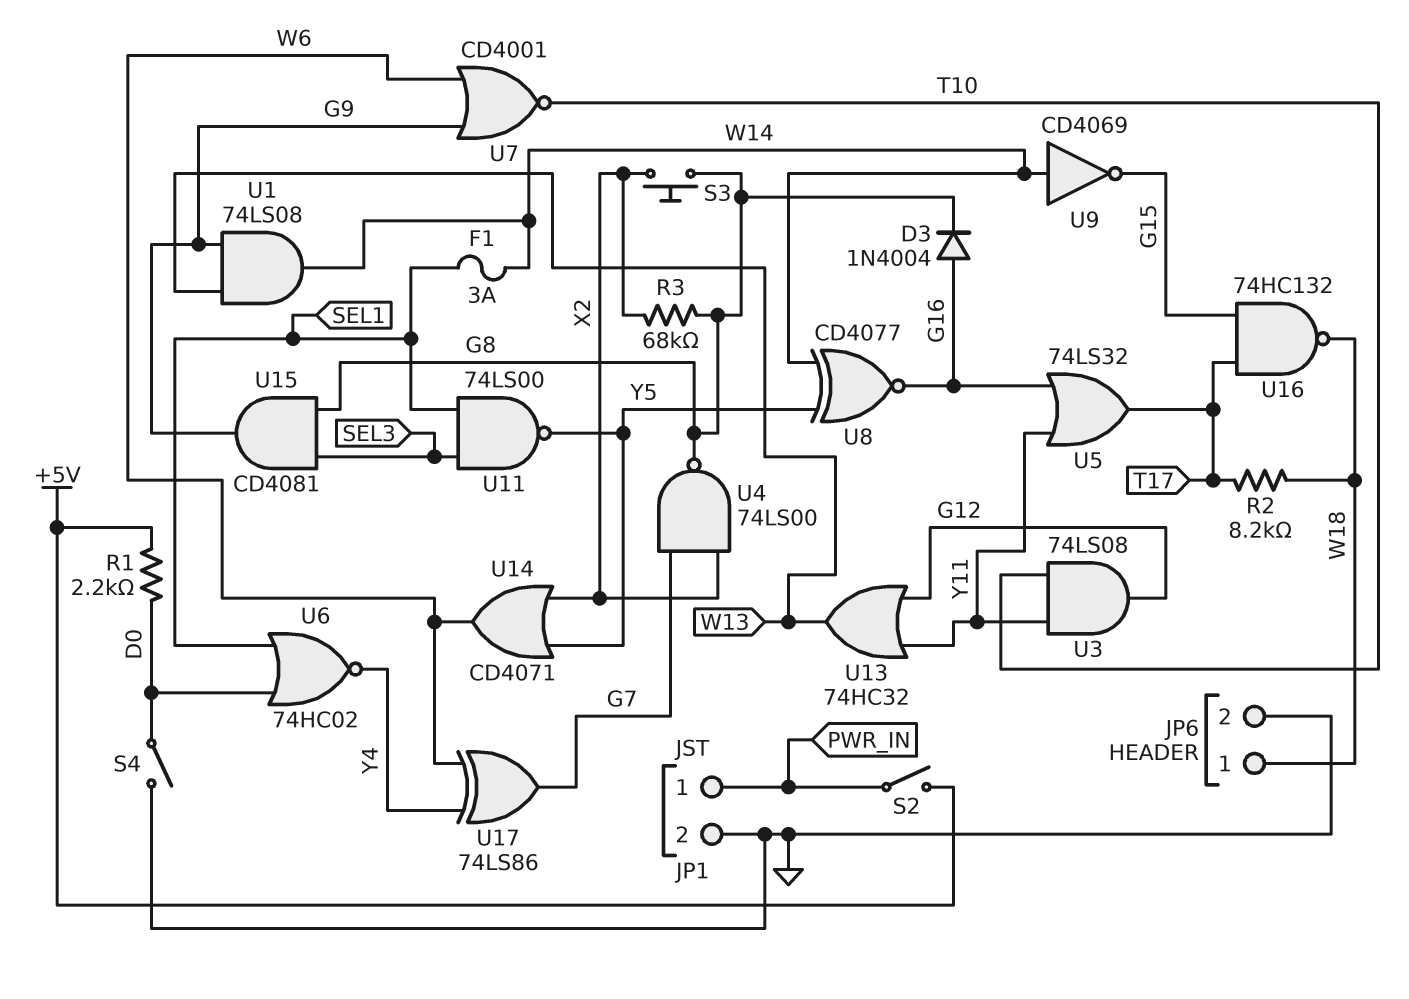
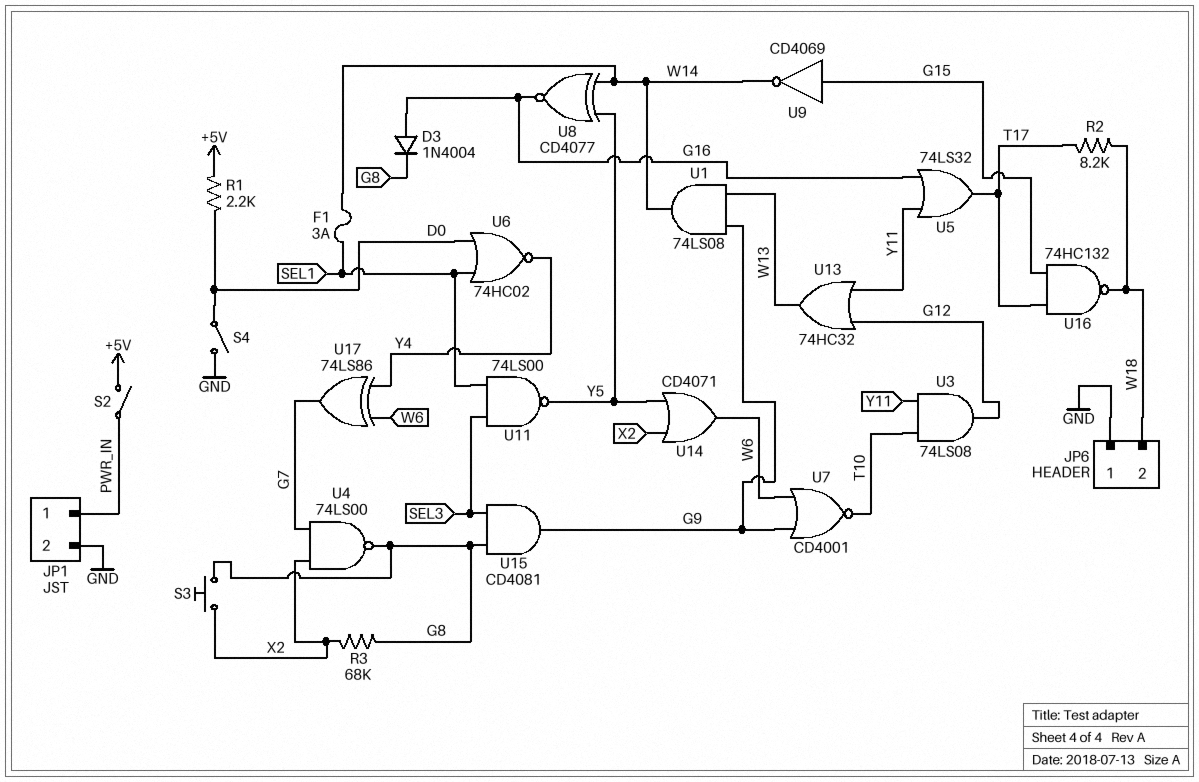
JP6 pin 1: W18 -> GND
JP6 pin 2: GND -> W18
U9: NOT CD4069 (in W14, out G15) -> NOT CD4069 (in G15, out W14)

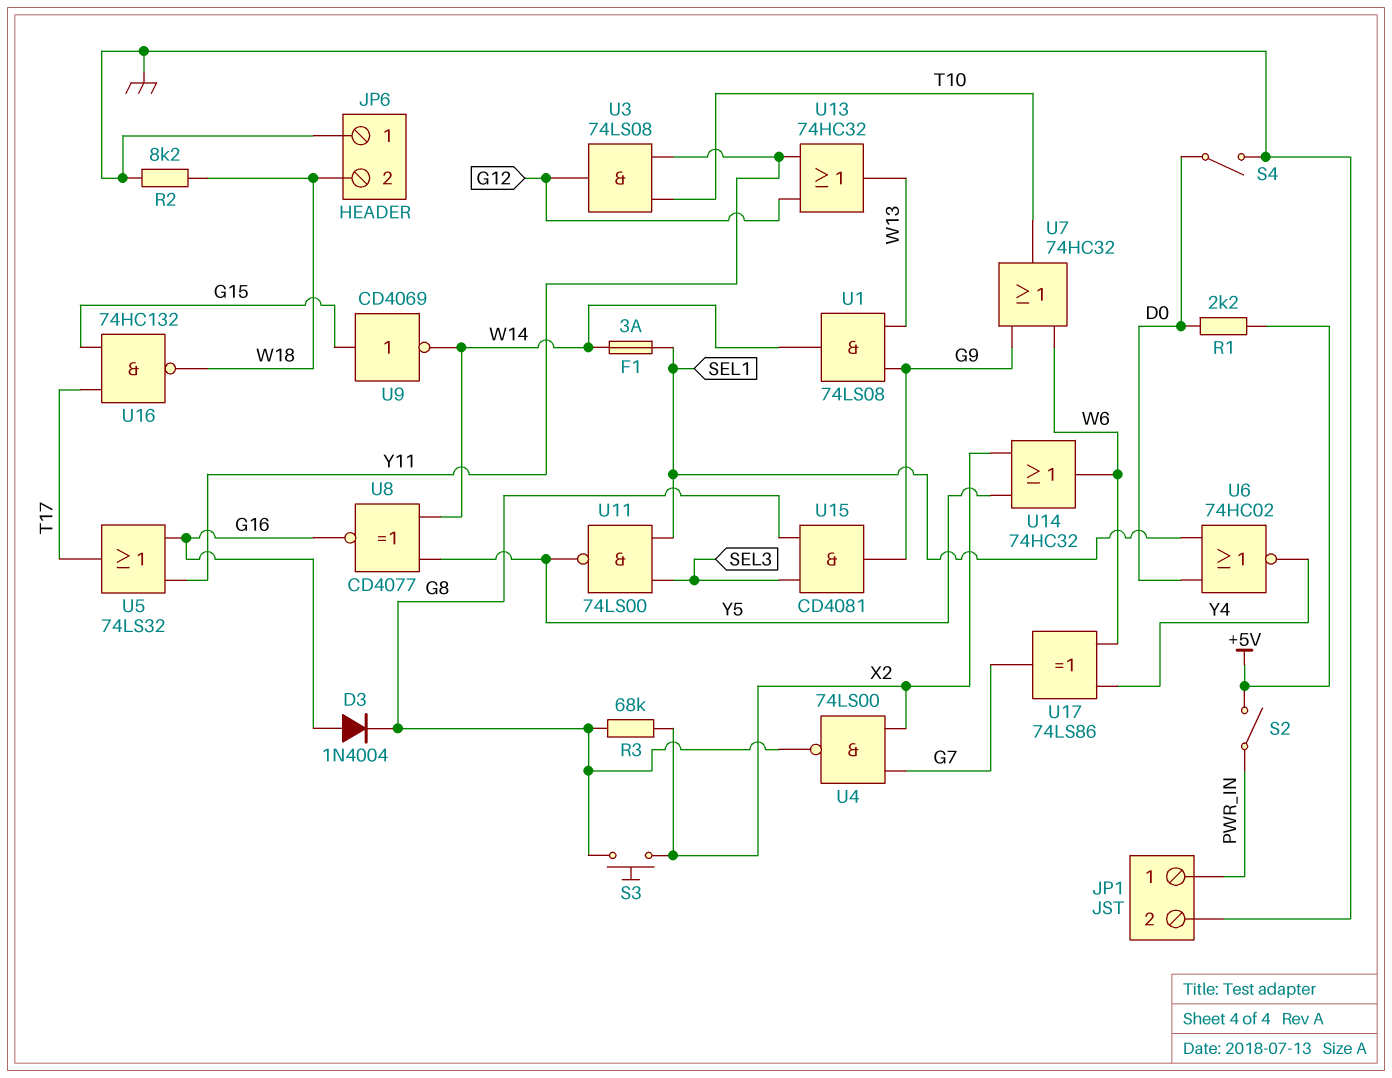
R2: 8.2k (T17, W18) -> 8.2k (GND, W18)
U7: NOR CD4001 (in G9, in W6, out T10) -> OR 74HC32 (in G9, in W6, out T10)
U14: OR CD4071 (in X2, in Y5, out W6) -> OR 74HC32 (in X2, in Y5, out W6)

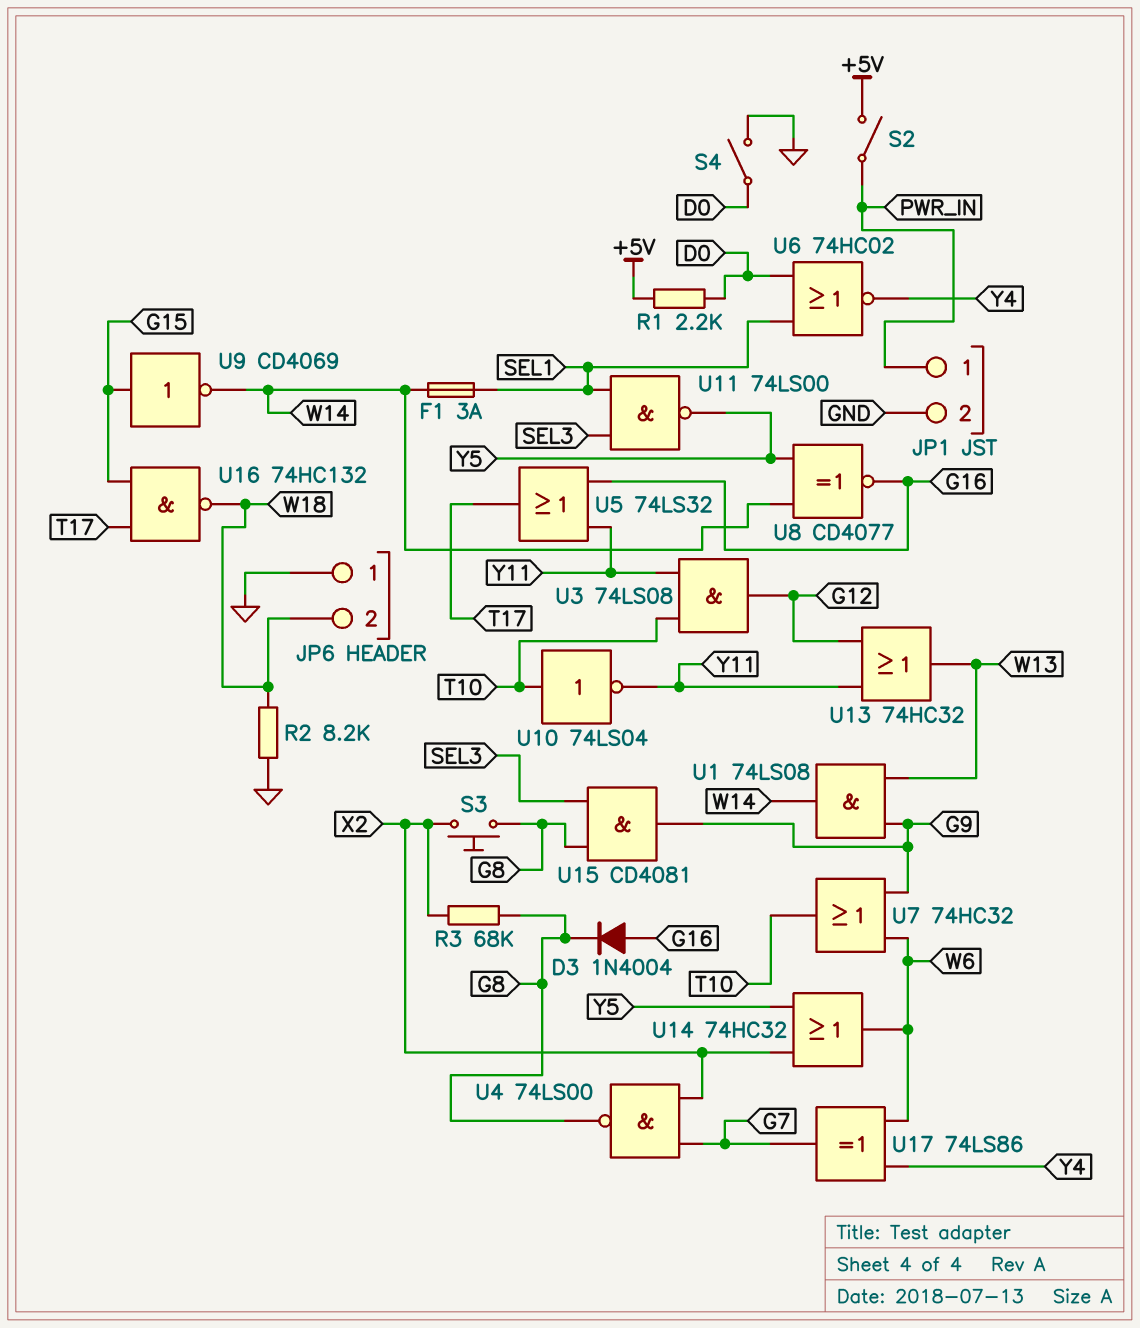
U10: none -> NOT 74LS04 (in T10, out Y11)

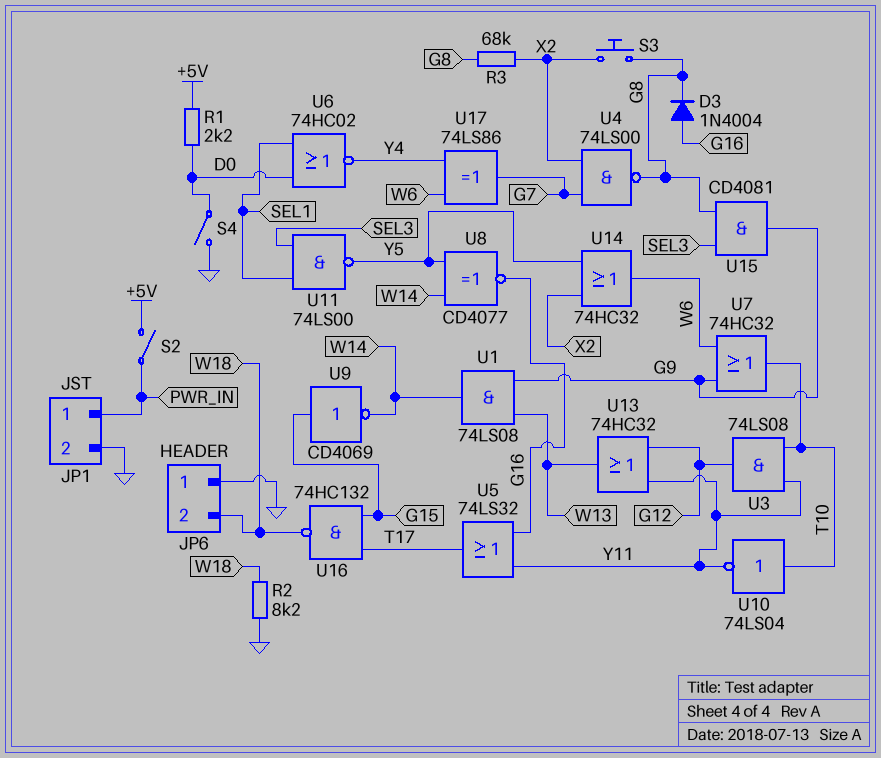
F1: 3A (SEL1, W14) -> none

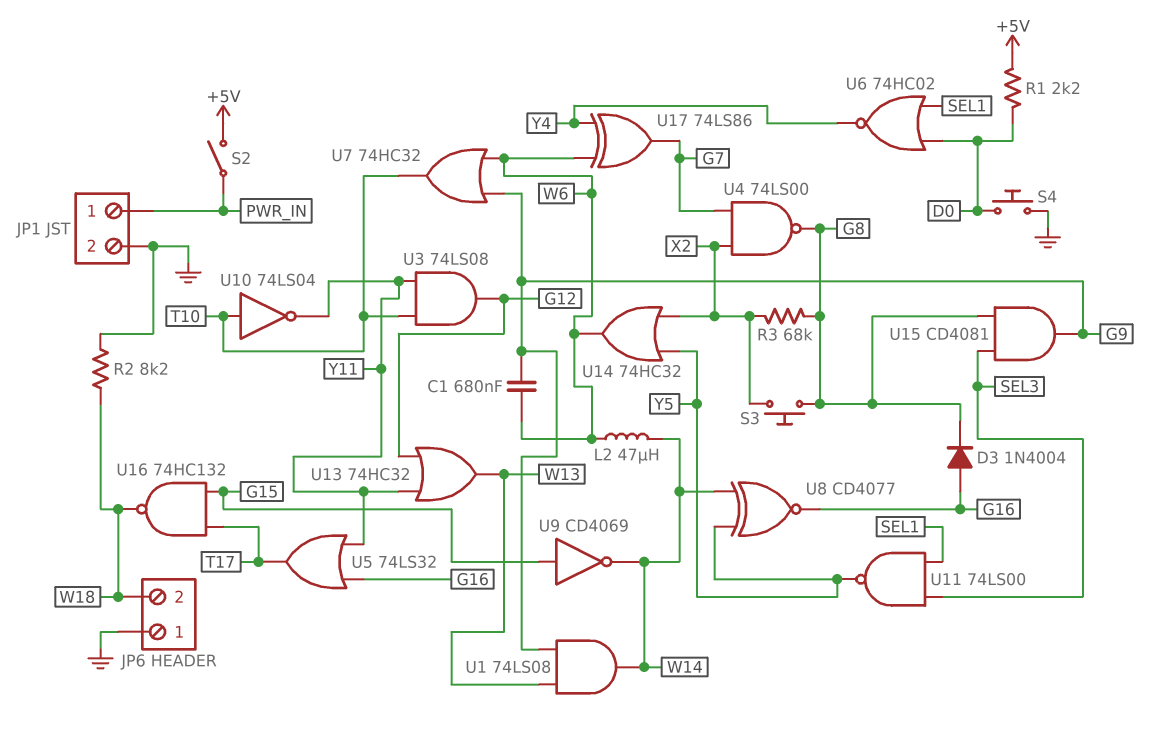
C1: none -> 680nF (G9, W6)
L2: none -> 47uH (W6, W14)
S4: switch (D0, GND) -> button (D0, GND)

